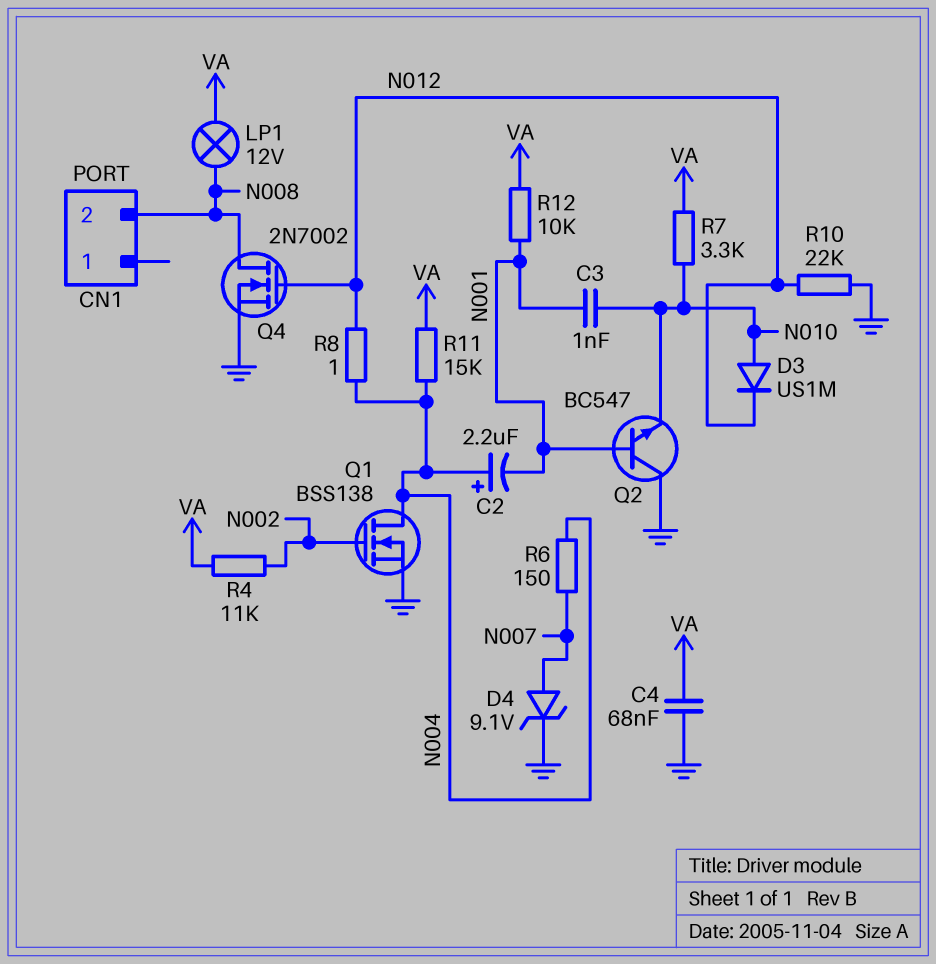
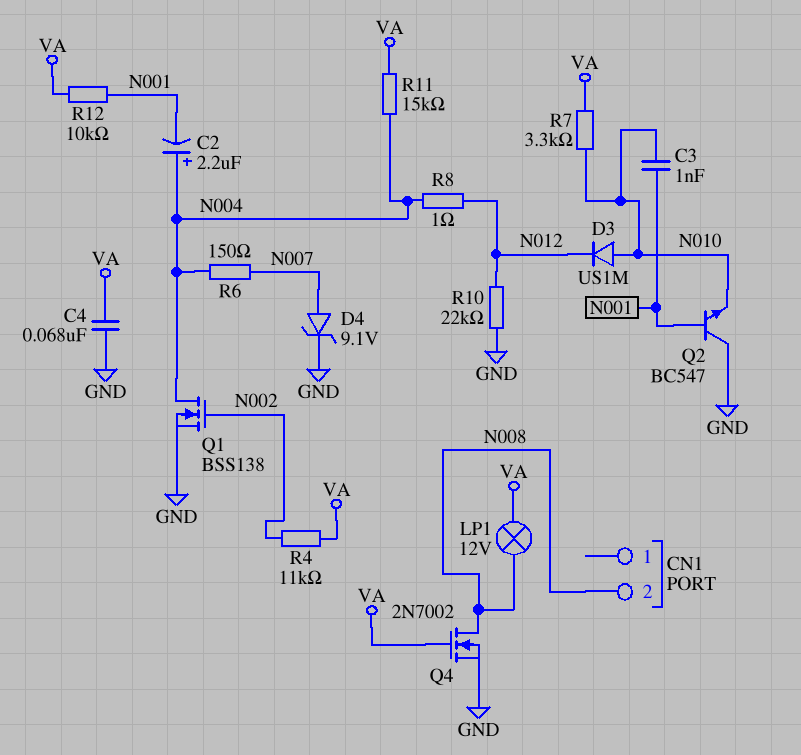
Q4: NMOS 2N7002 (G N012, D N008, S GND) -> NMOS 2N7002 (G VA, D N008, S GND)

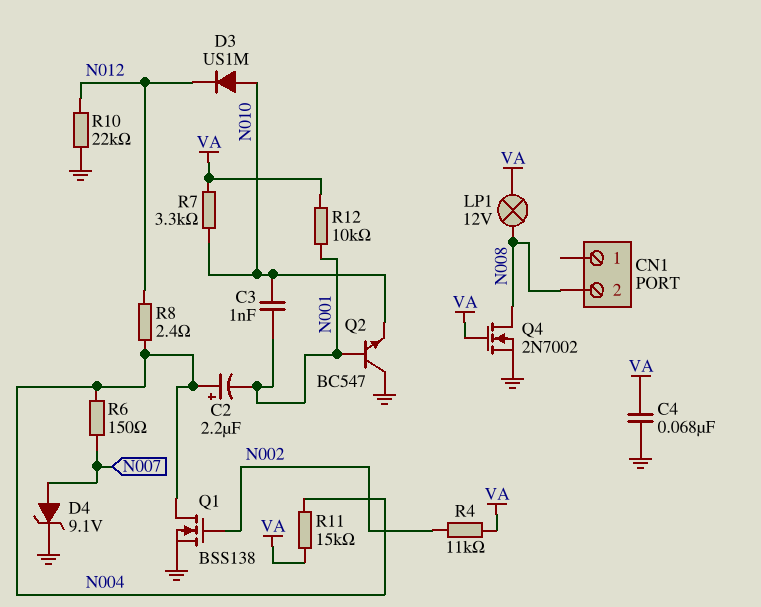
R8: 1 (N004, N012) -> 2.4 (N004, N012)

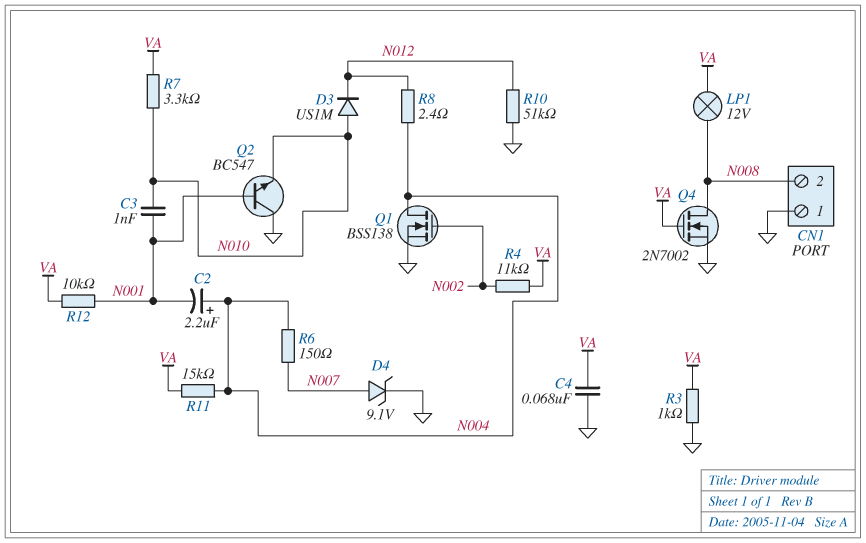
CN1 pin 1: none -> GND
R3: none -> 1k (GND, VA)
R10: 22k (GND, N012) -> 51k (GND, N012)

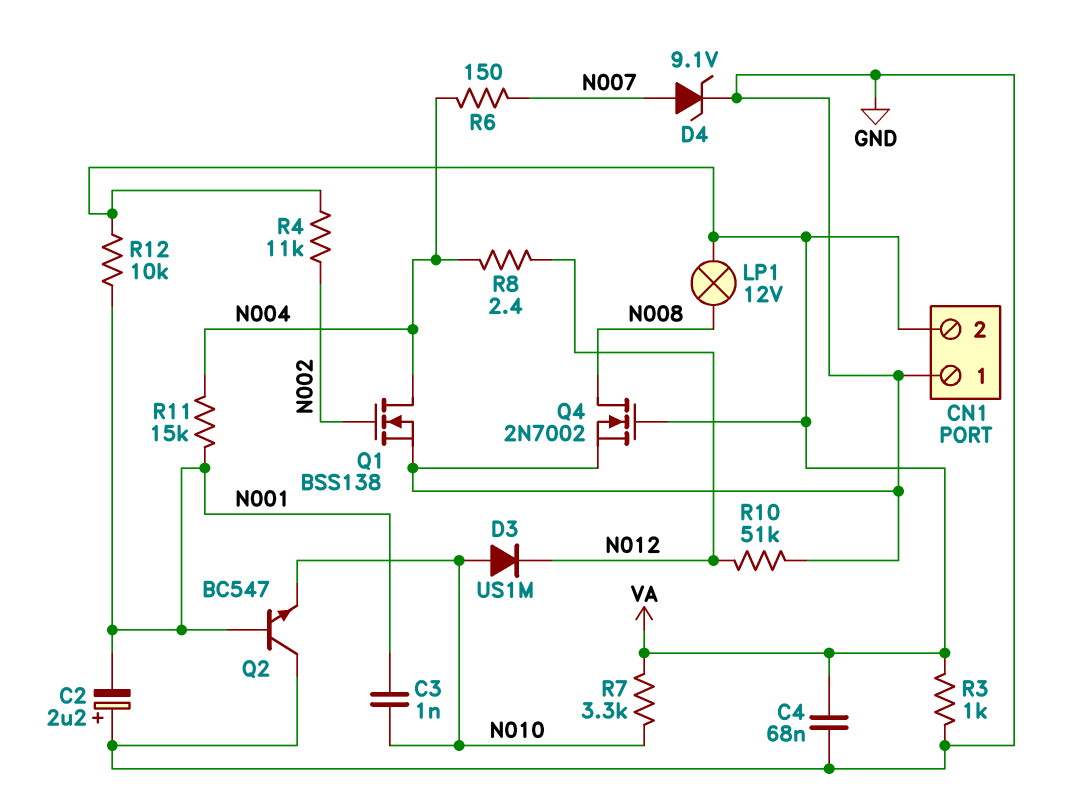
C2: 2.2uF (plus N004, minus N001) -> 2.2uF (plus GND, minus N001)
CN1 pin 2: N008 -> VA
R11: 15k (N004, VA) -> 15k (N001, N004)

